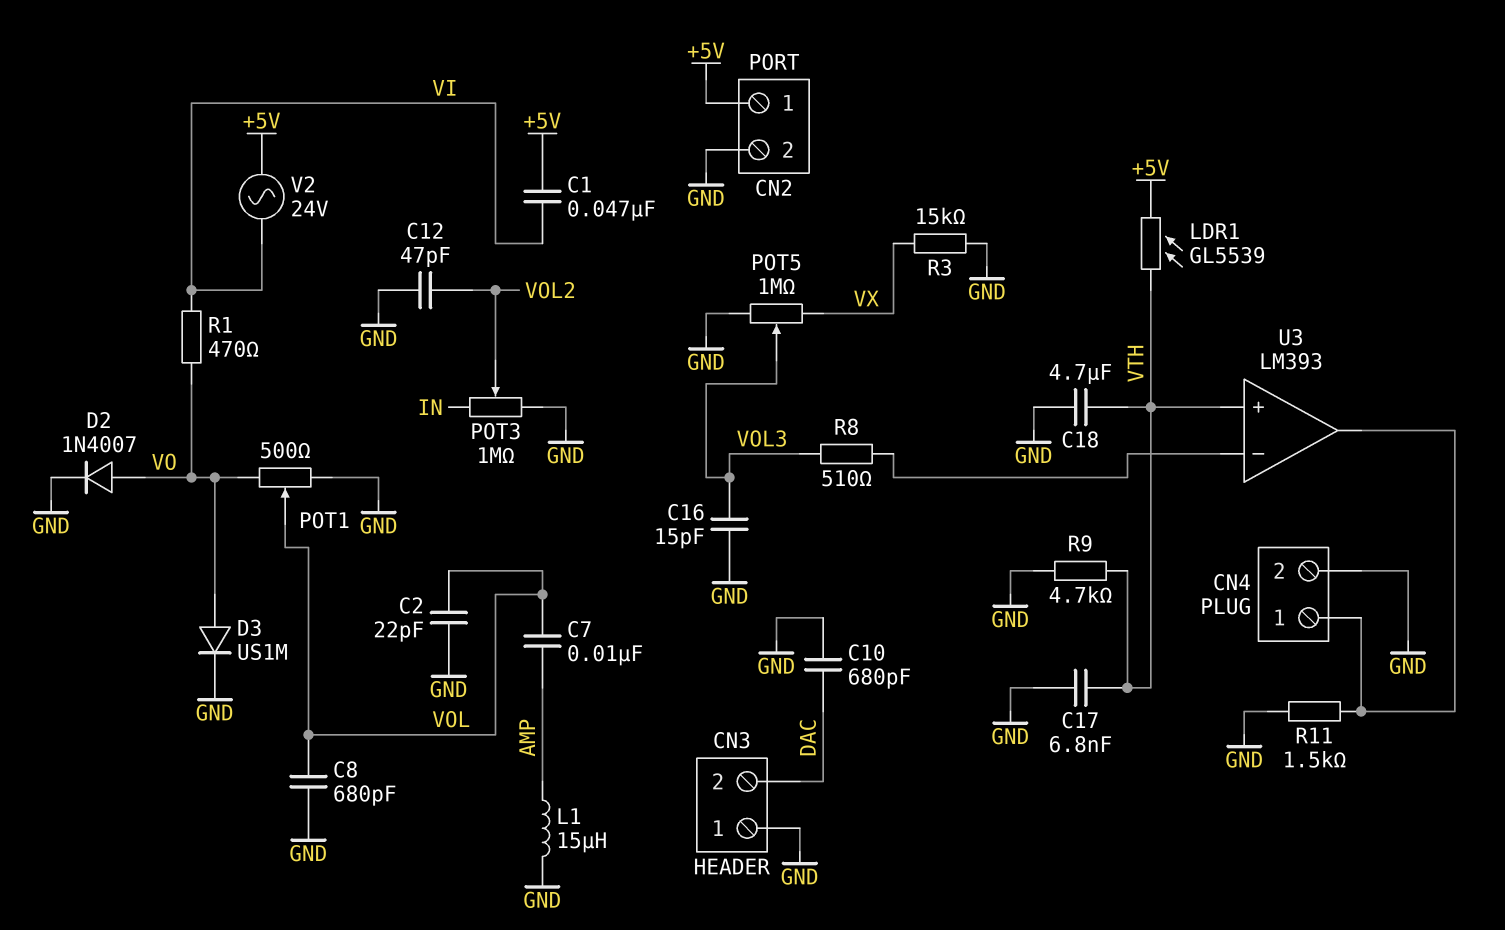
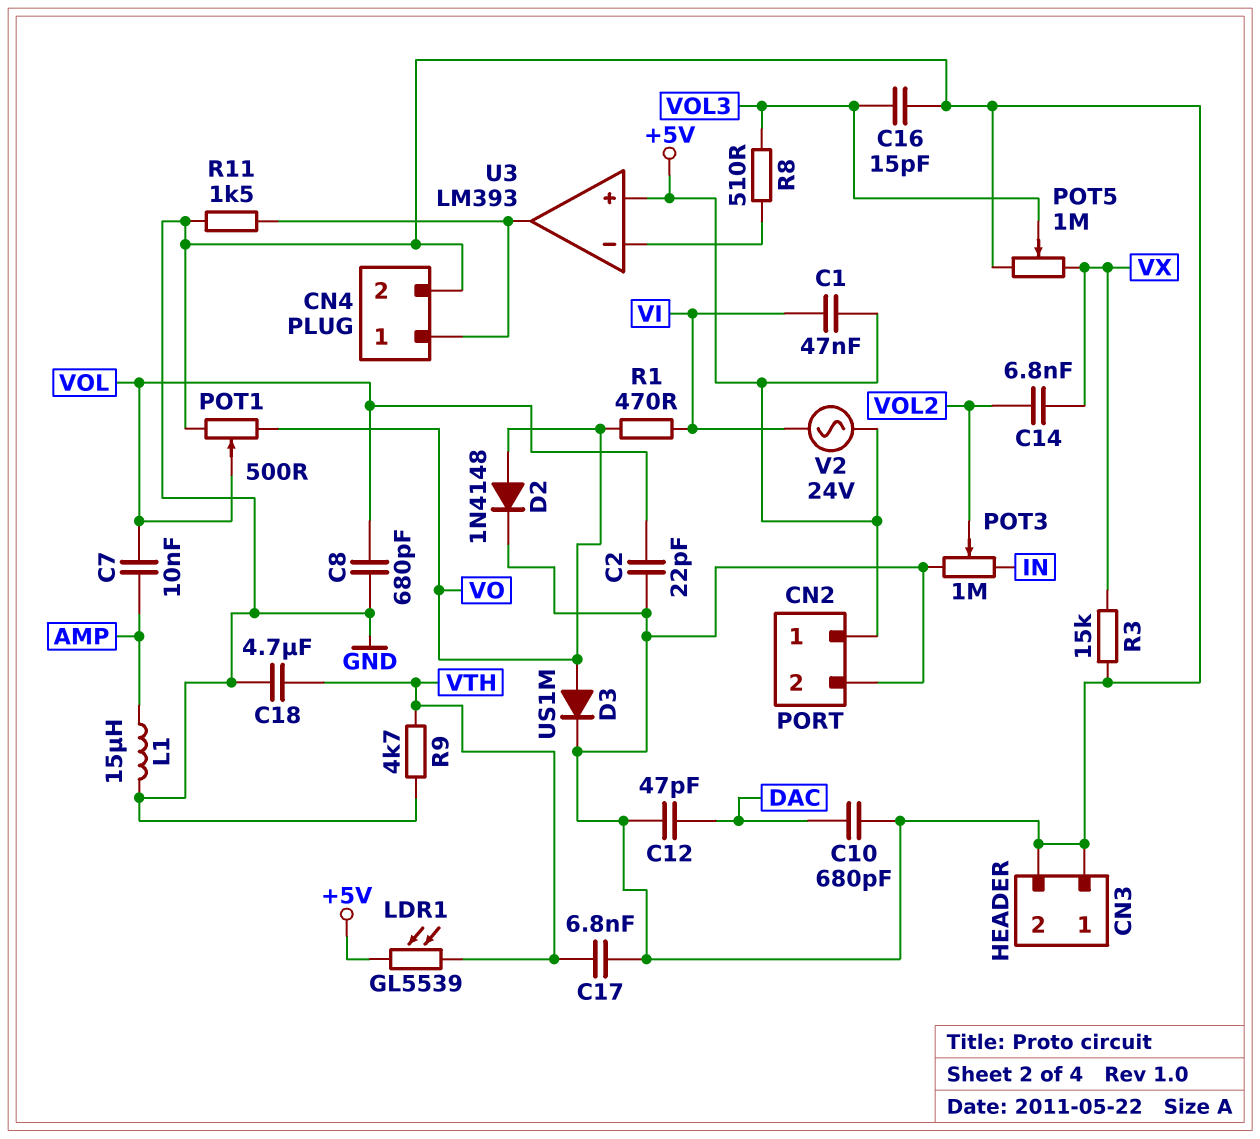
C12: 47pF (GND, VOL2) -> 47pF (DAC, GND)
C14: none -> 6.8nF (VOL2, VX)
CN3 pin 2: DAC -> GND
D2: diode 1N4007 (A VO, K GND) -> diode 1N4148 (A VO, K GND)
U3 pin in+: VTH -> +5V

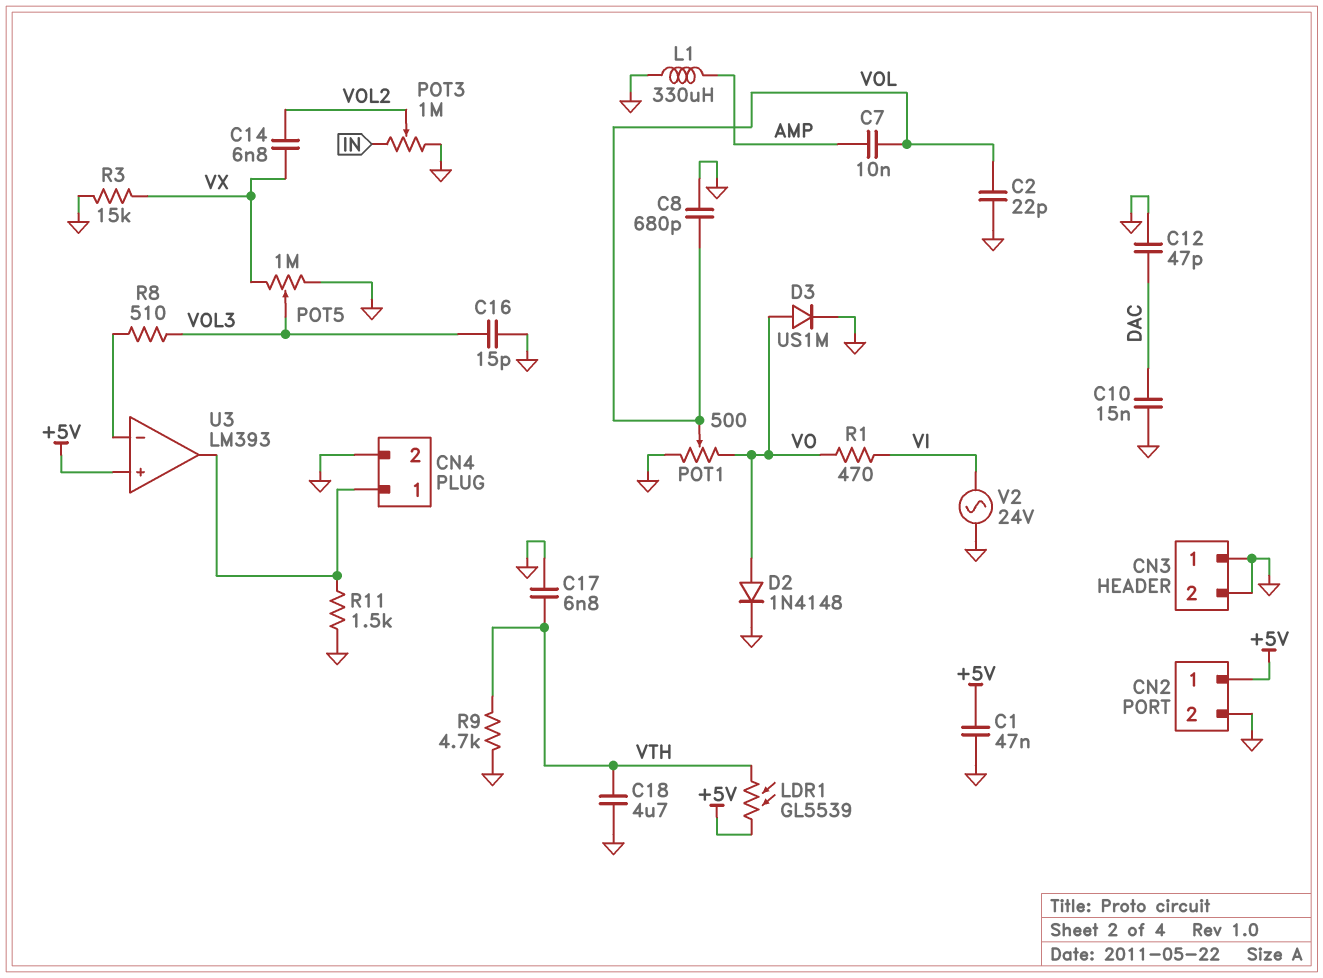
C1: 47nF (+5V, VI) -> 47nF (+5V, GND)
C10: 680pF (DAC, GND) -> 15nF (DAC, GND)
L1: 15uH (AMP, GND) -> 330uH (AMP, GND)
V2: AC 24V (+5V, VI) -> AC 24V (GND, VI)

